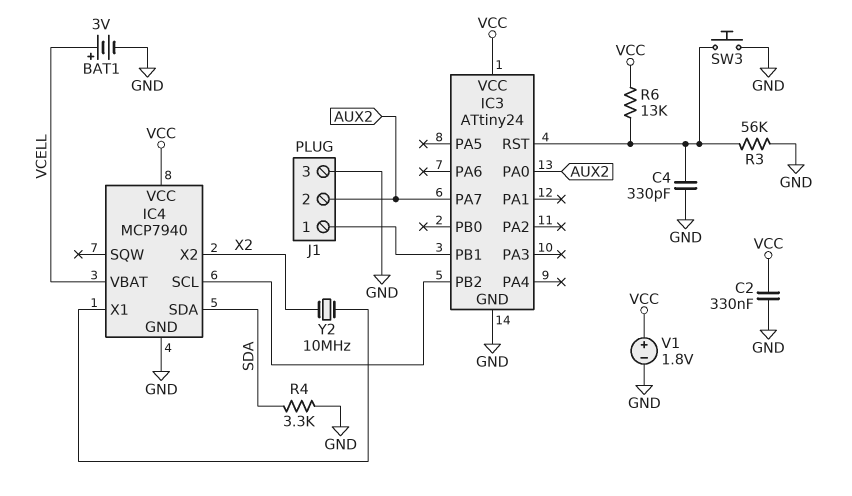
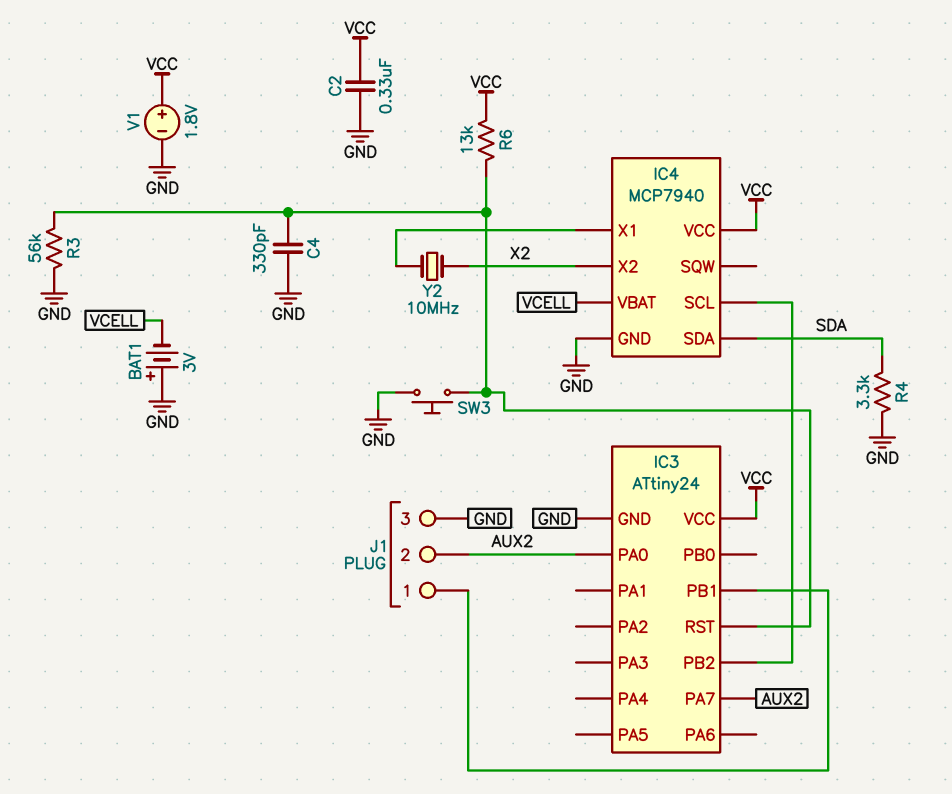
BAT1: 3V (plus VCELL, minus GND) -> 3V (plus GND, minus VCELL)

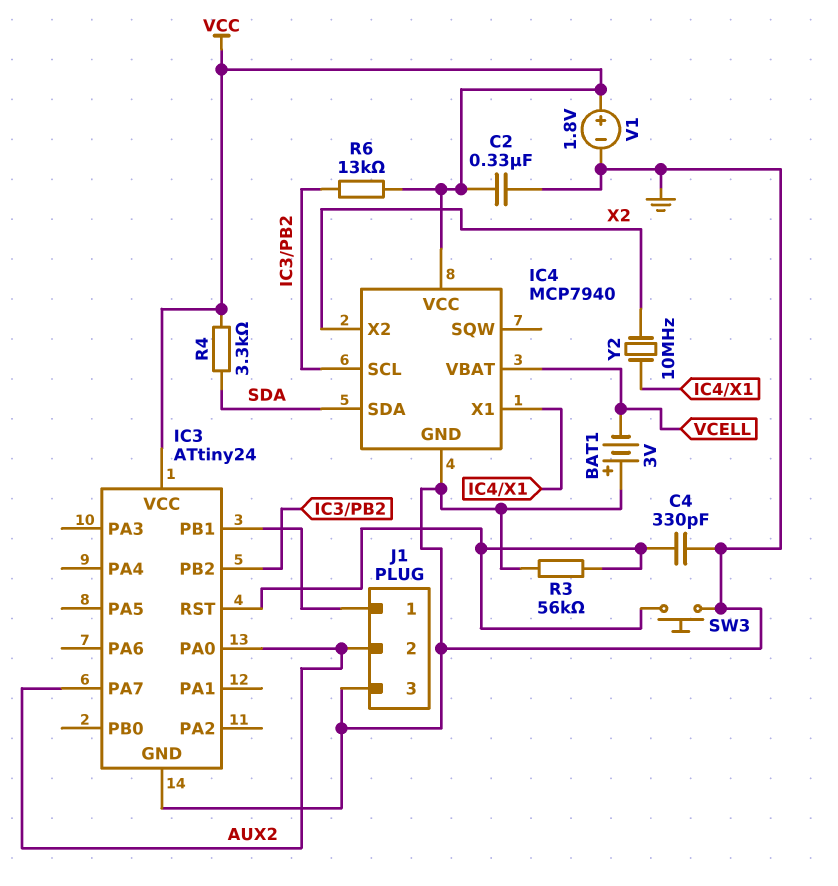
R4: 3.3k (GND, SDA) -> 3.3k (SDA, VCC)
R6: 13k (IC3/RST, VCC) -> 13k (IC3/PB2, VCC)

